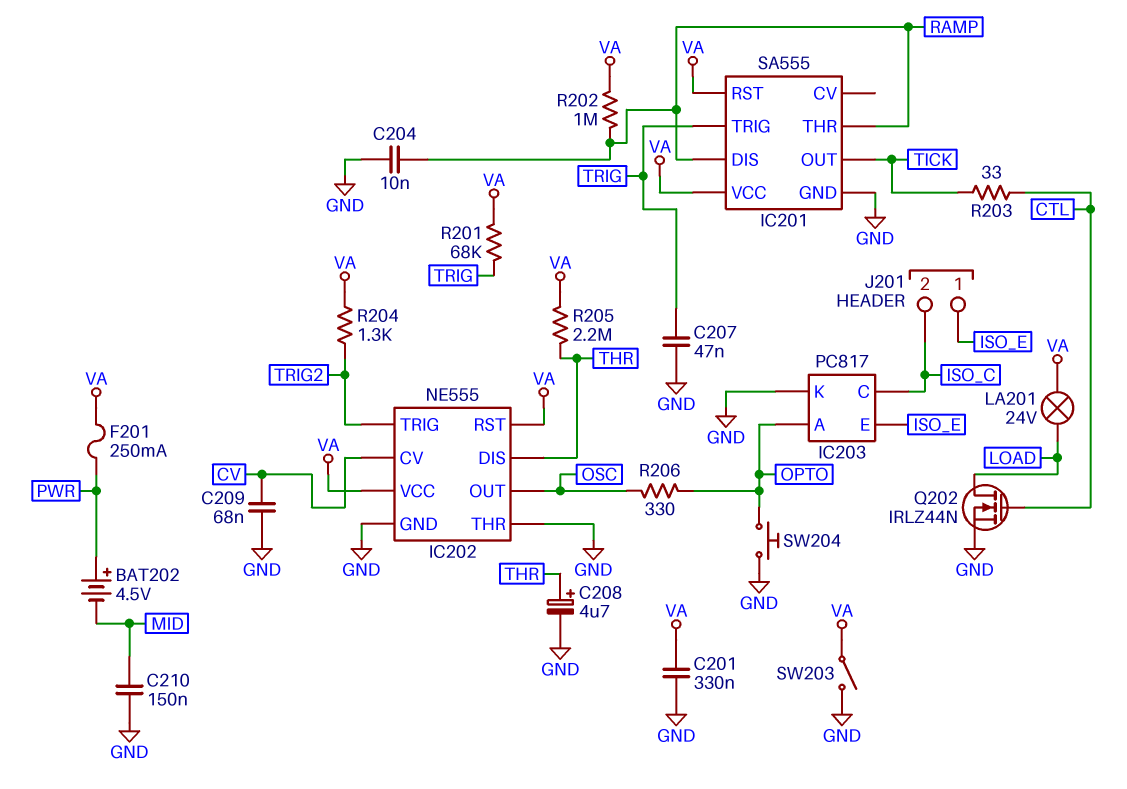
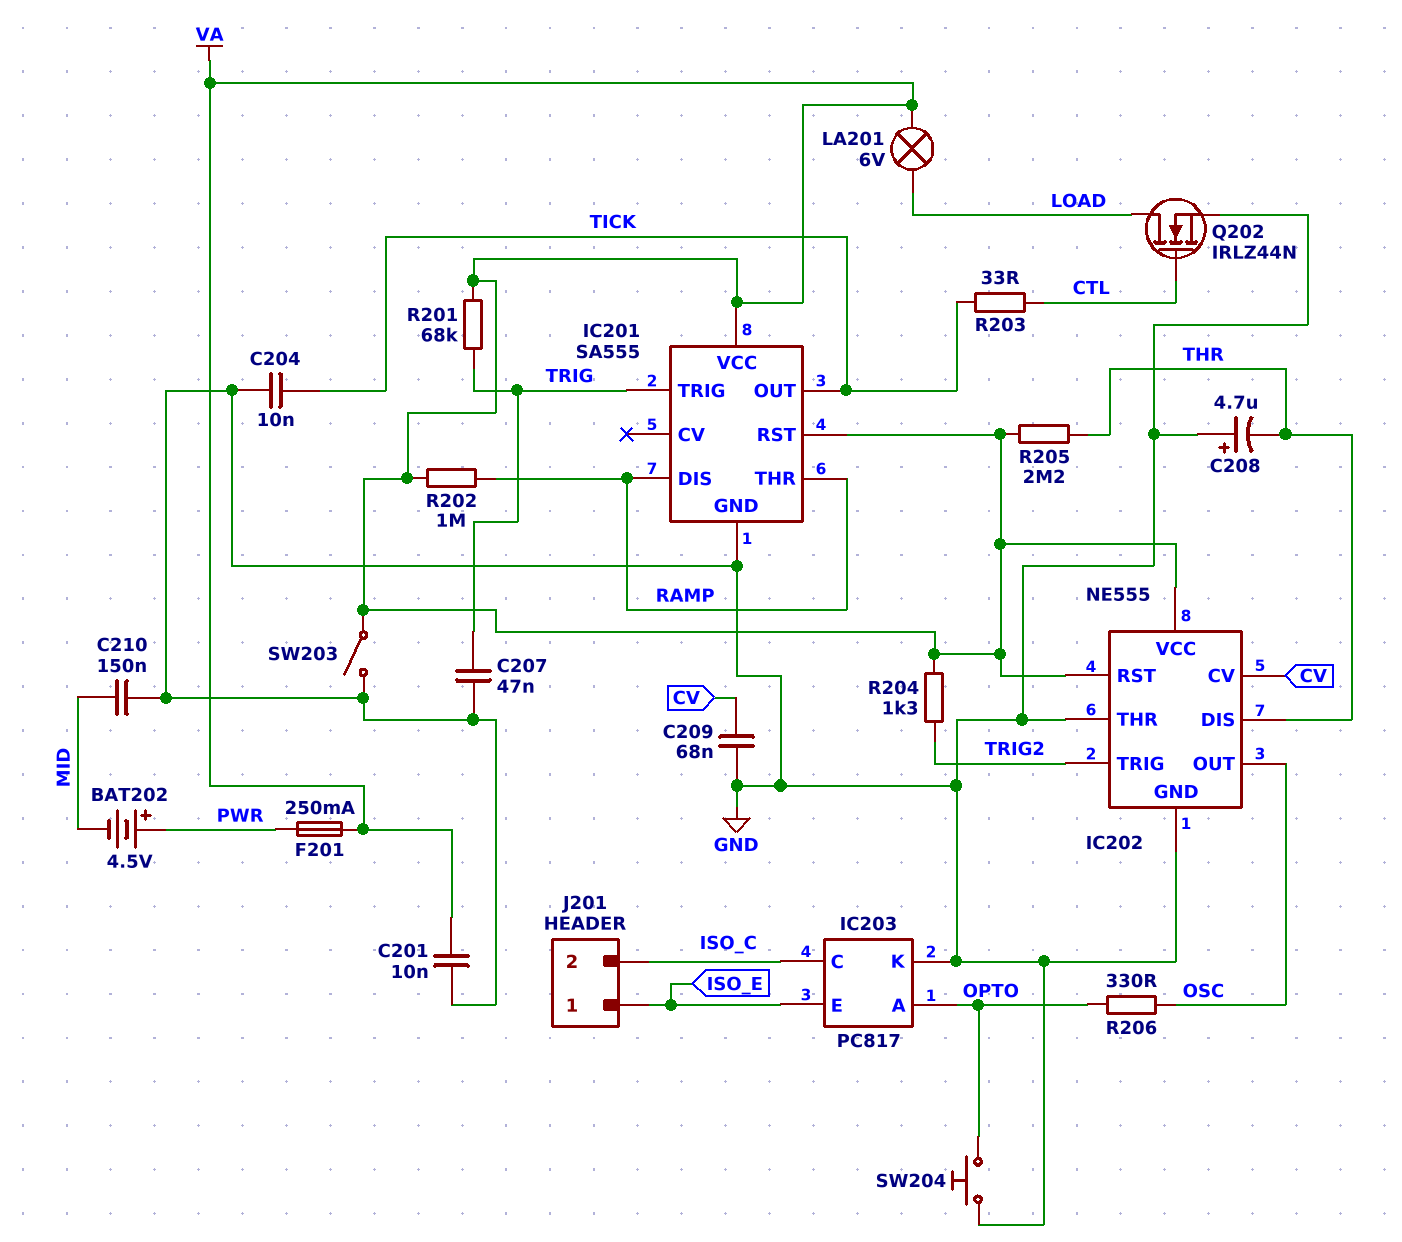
C201: 330nF (GND, VA) -> 10nF (GND, VA)
C204: 10nF (GND, RAMP) -> 10nF (GND, TICK)
C208: 4.7uF (plus THR, minus GND) -> 4.7uF (plus GND, minus THR)
LA201: lamp 24V (LOAD, VA) -> lamp 6V (LOAD, VA)

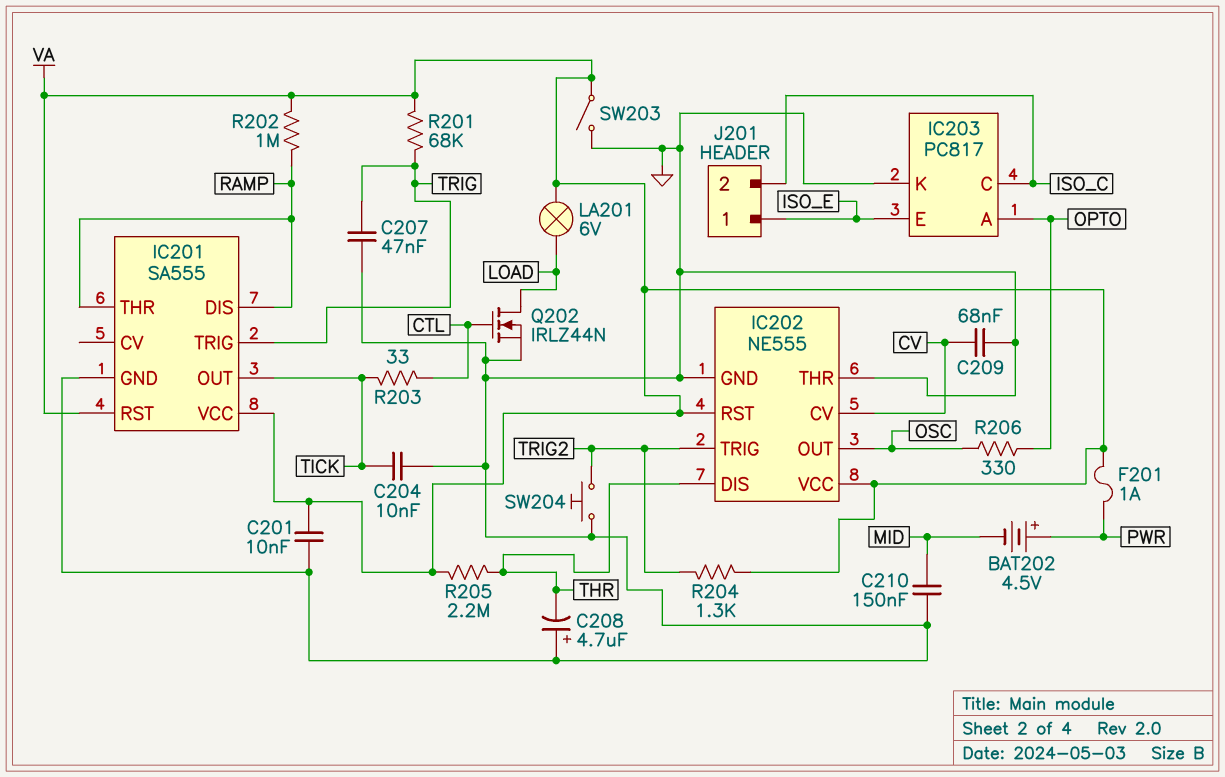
F201: 250mA (PWR, VA) -> 1A (PWR, VA)
SW204: button (GND, OPTO) -> button (GND, TRIG2)

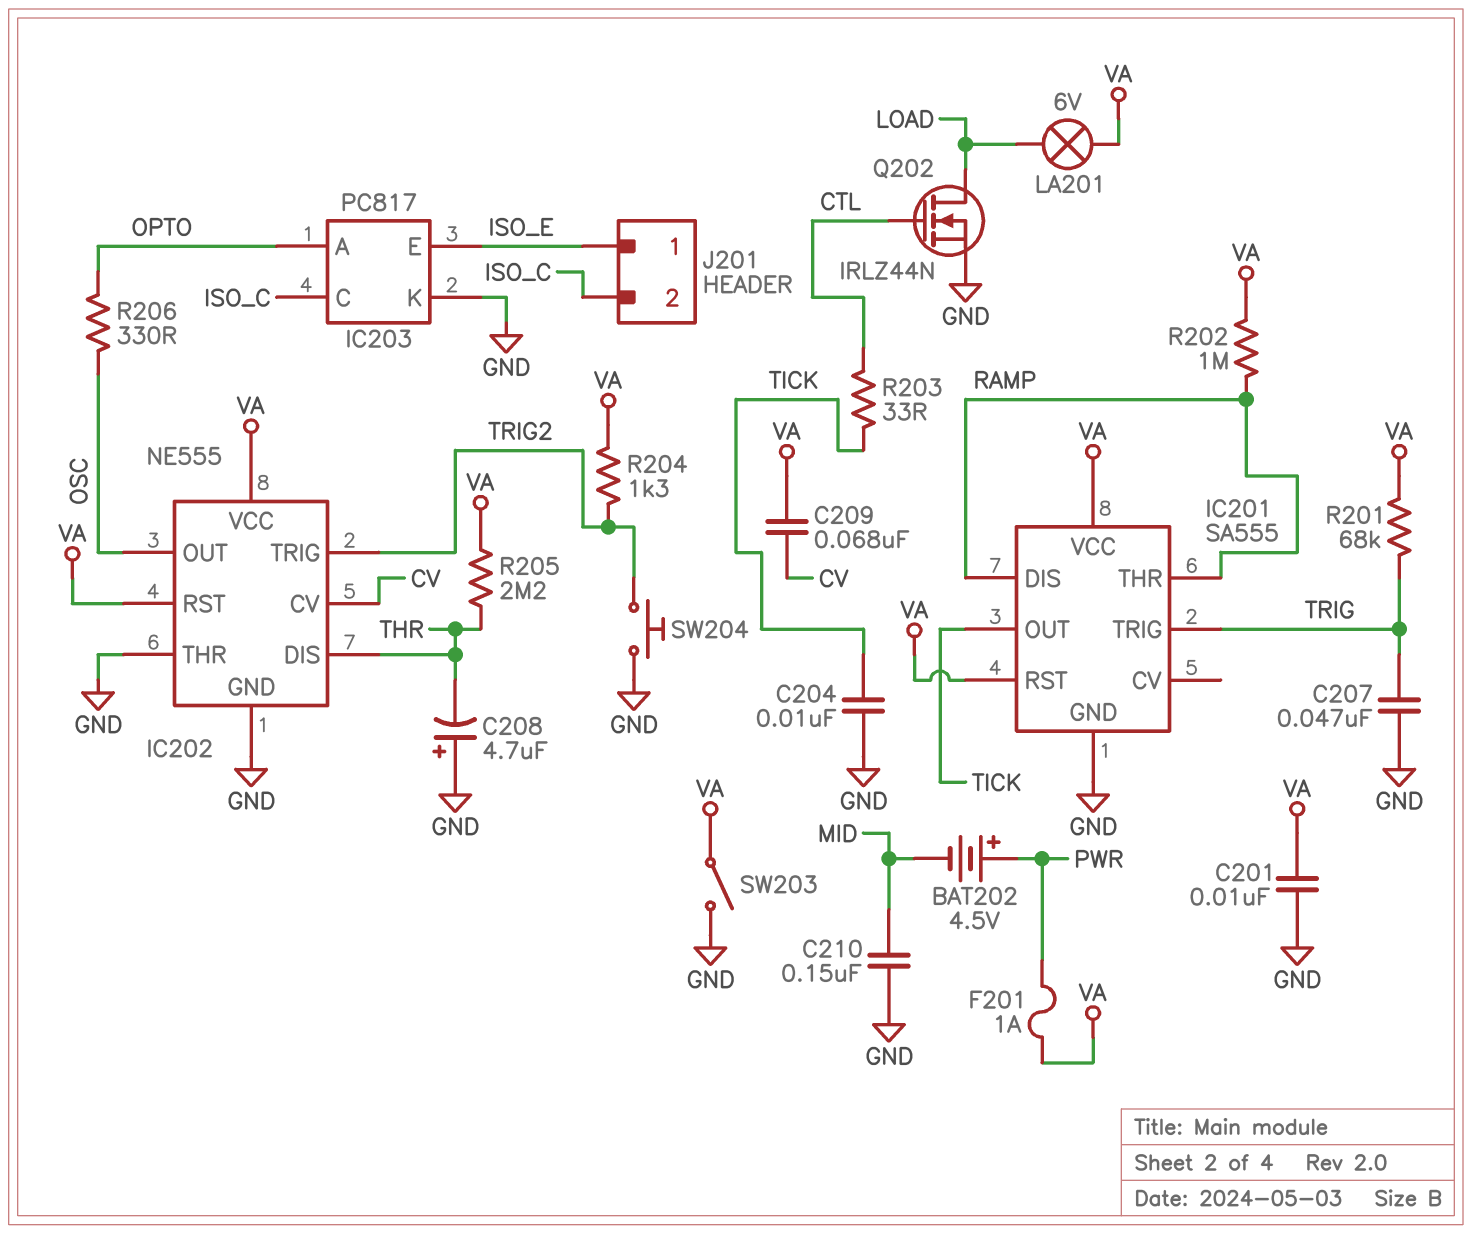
C209: 68nF (CV, GND) -> 68nF (CV, VA)

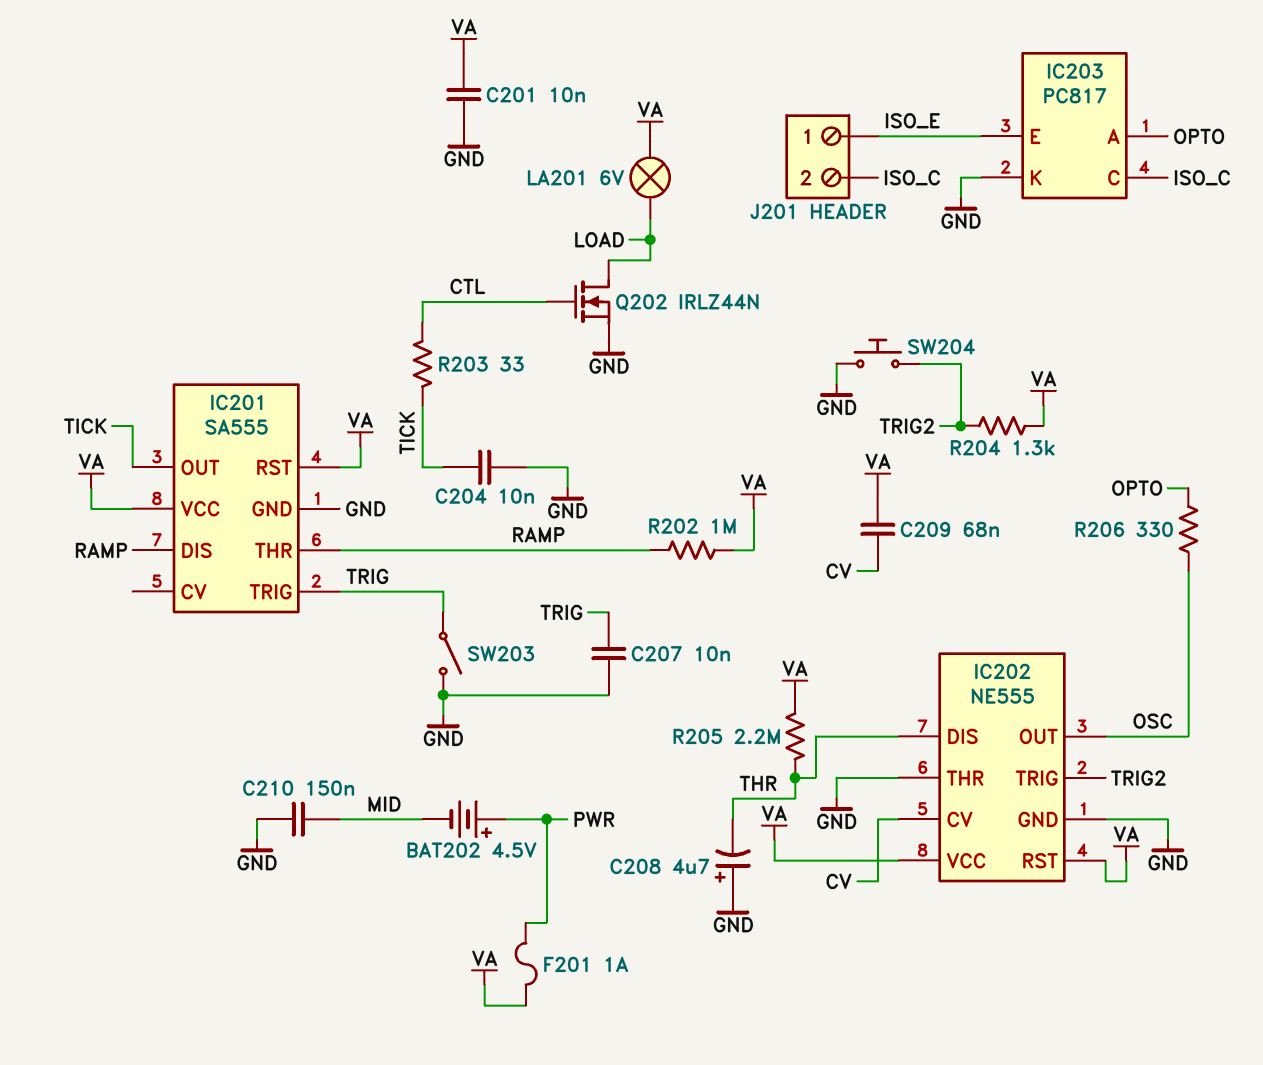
C207: 47nF (GND, TRIG) -> 10nF (GND, TRIG)
R201: 68k (TRIG, VA) -> none
SW203: switch (GND, VA) -> switch (GND, TRIG)

